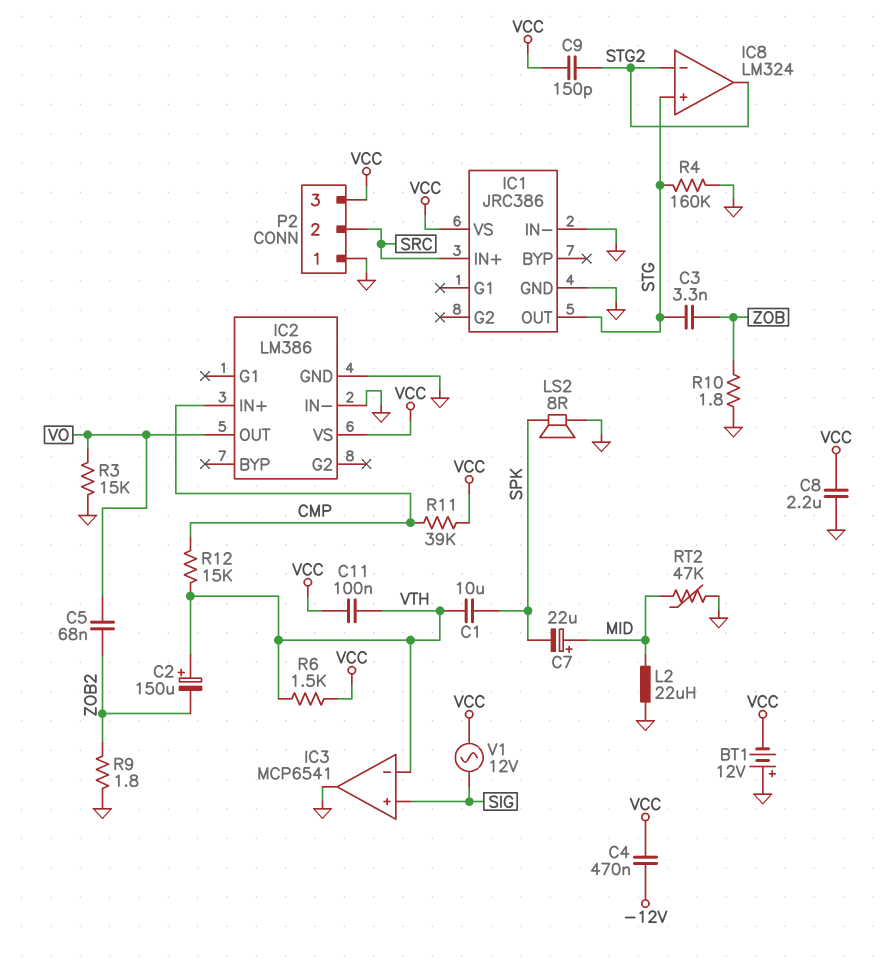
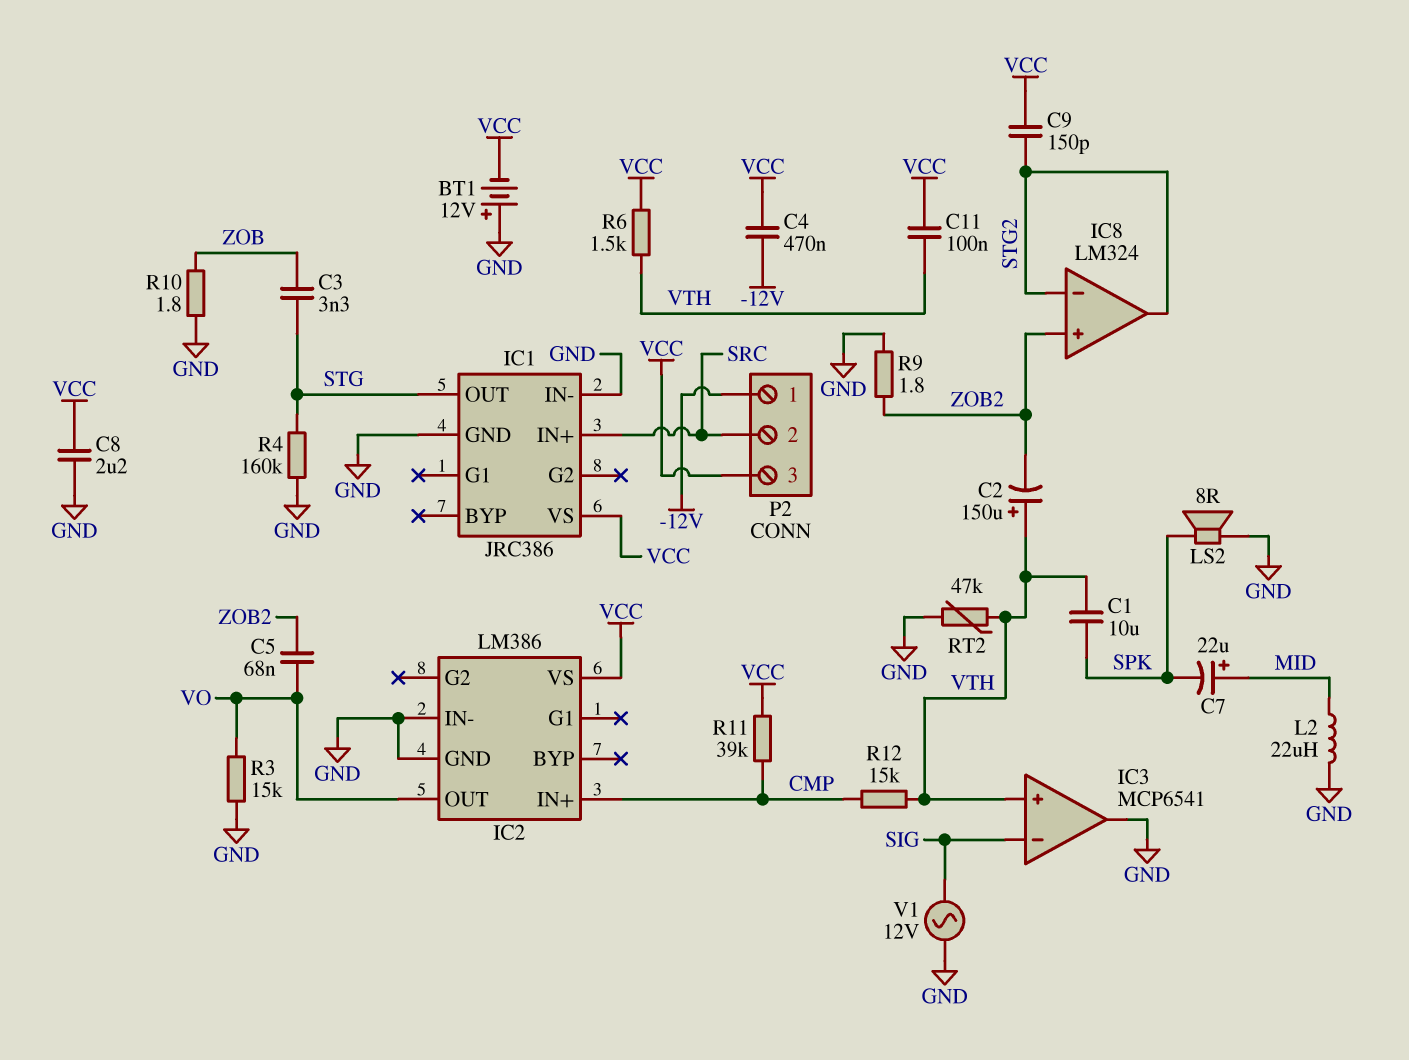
IC3 pin in+: SIG -> VTH
IC3 pin in-: VTH -> SIG
IC8 pin in+: STG -> ZOB2
P2 pin 1: GND -> -12V
RT2: 47k (GND, MID) -> 47k (GND, VTH)
V1: AC 12V (SIG, VCC) -> AC 12V (GND, SIG)

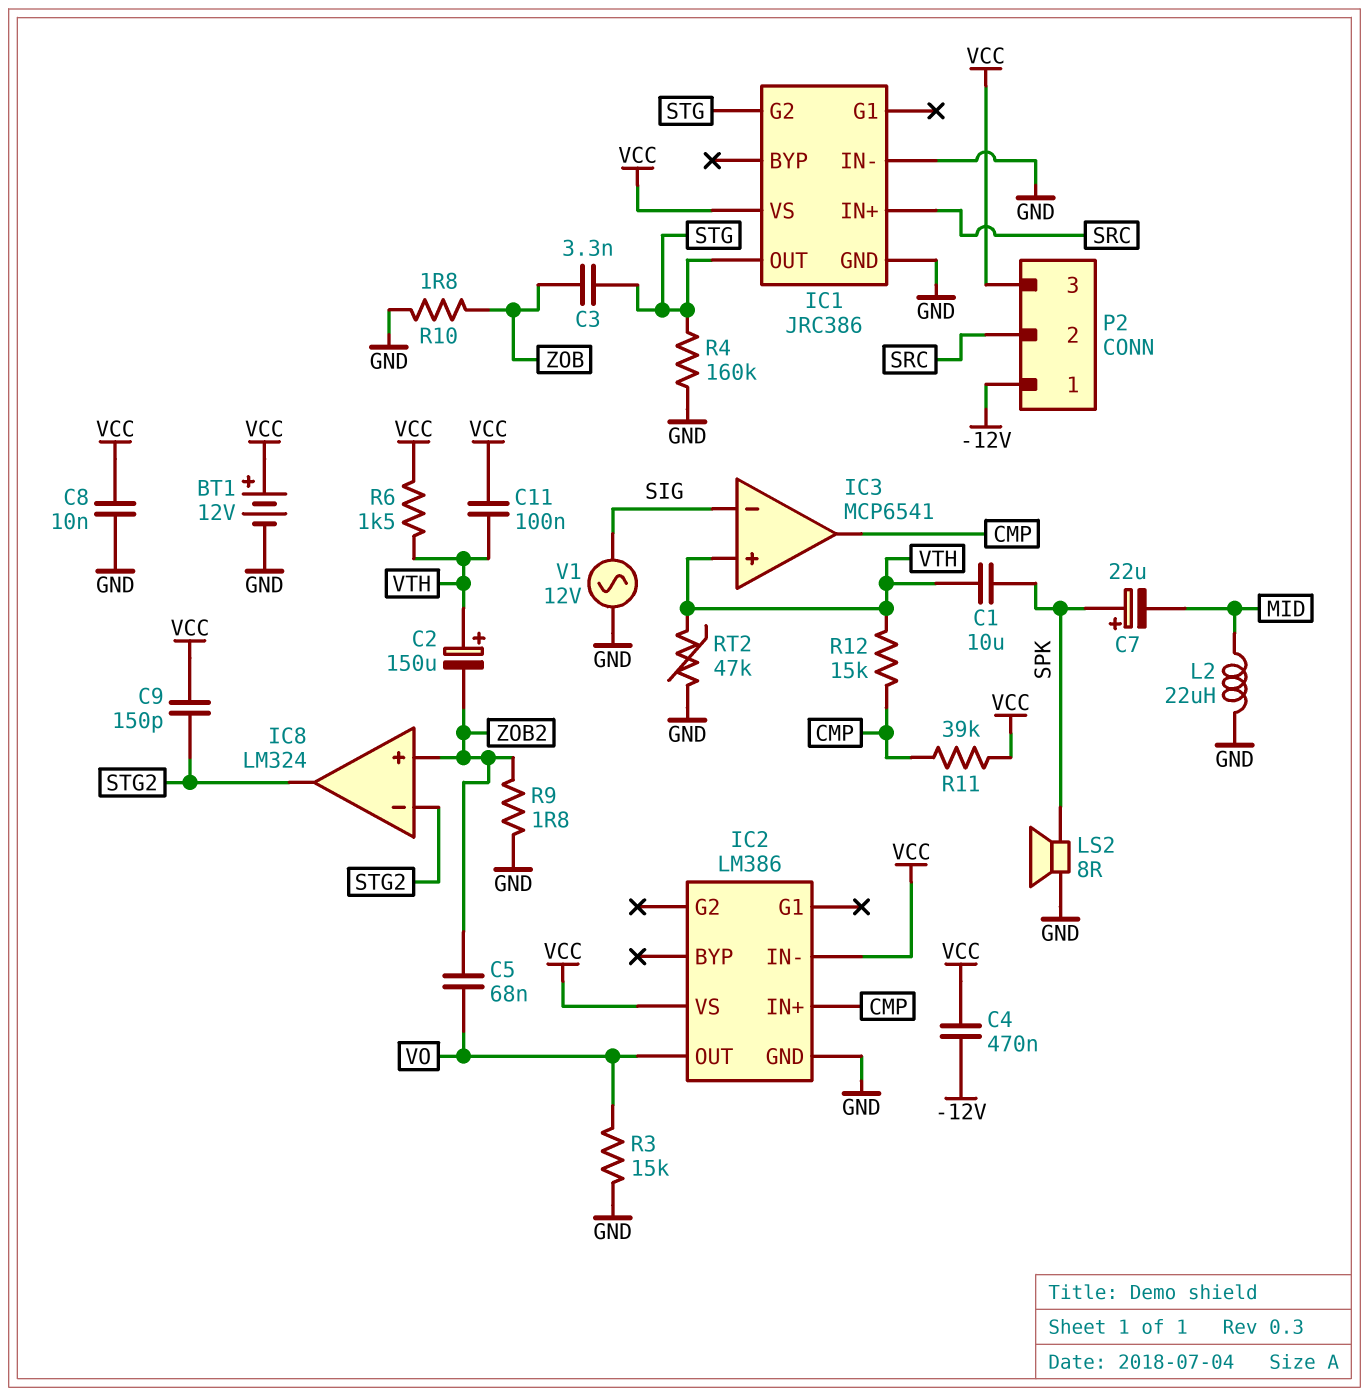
BT1: 12V (plus GND, minus VCC) -> 12V (plus VCC, minus GND)
C7: 22uF (plus MID, minus SPK) -> 22uF (plus SPK, minus MID)
C8: 2.2uF (GND, VCC) -> 10nF (GND, VCC)
IC1 pin G2: none -> STG
IC2 pin IN-: GND -> VCC
IC3 pin out: GND -> CMP

